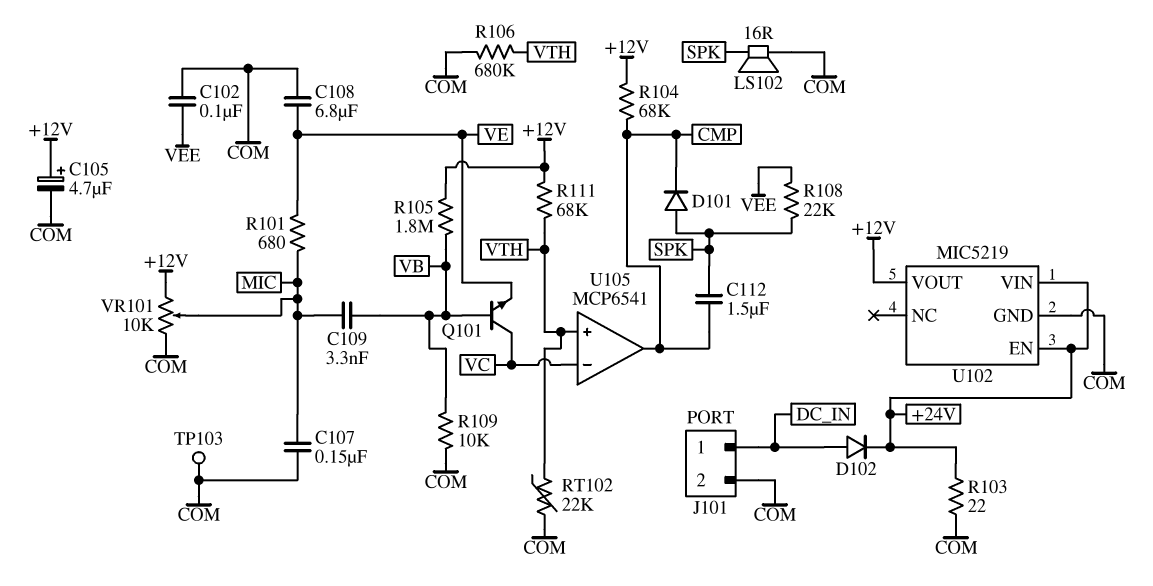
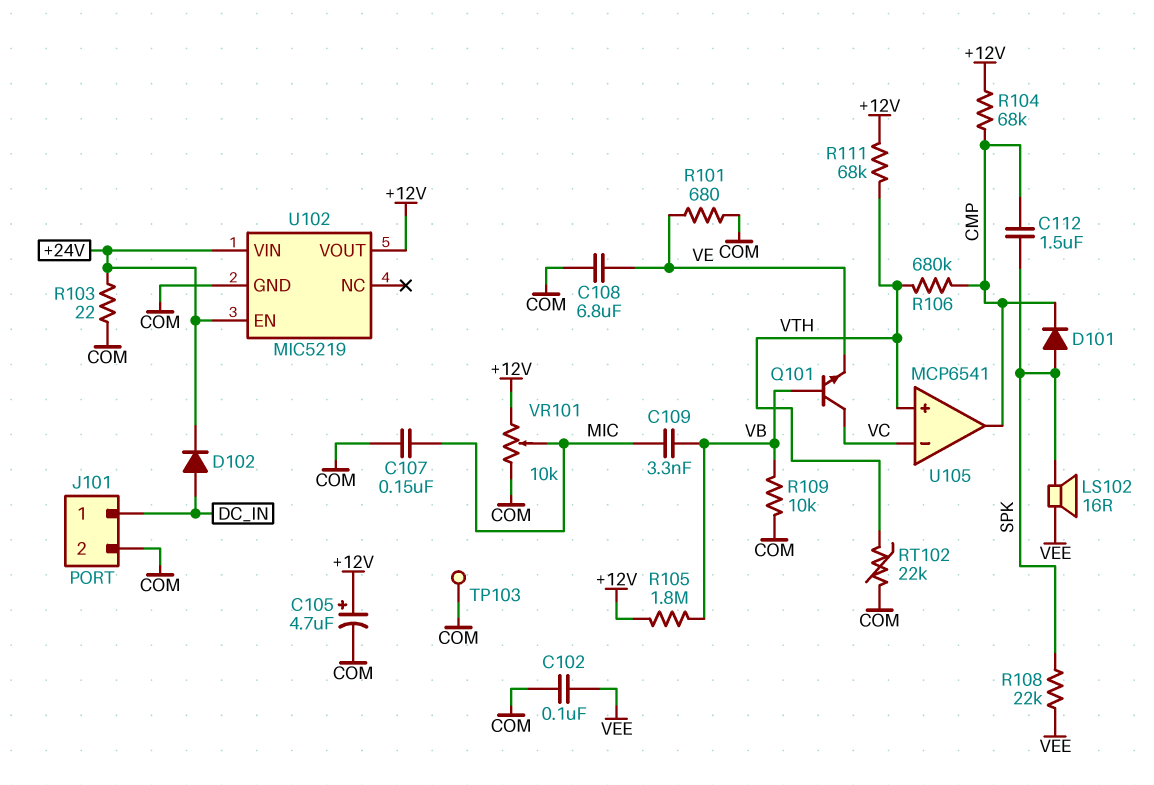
LS102: speaker 16R (COM, SPK) -> speaker 16R (SPK, VEE)
R101: 680 (MIC, VE) -> 680 (COM, VE)
R106: 680k (COM, VTH) -> 680k (CMP, VTH)

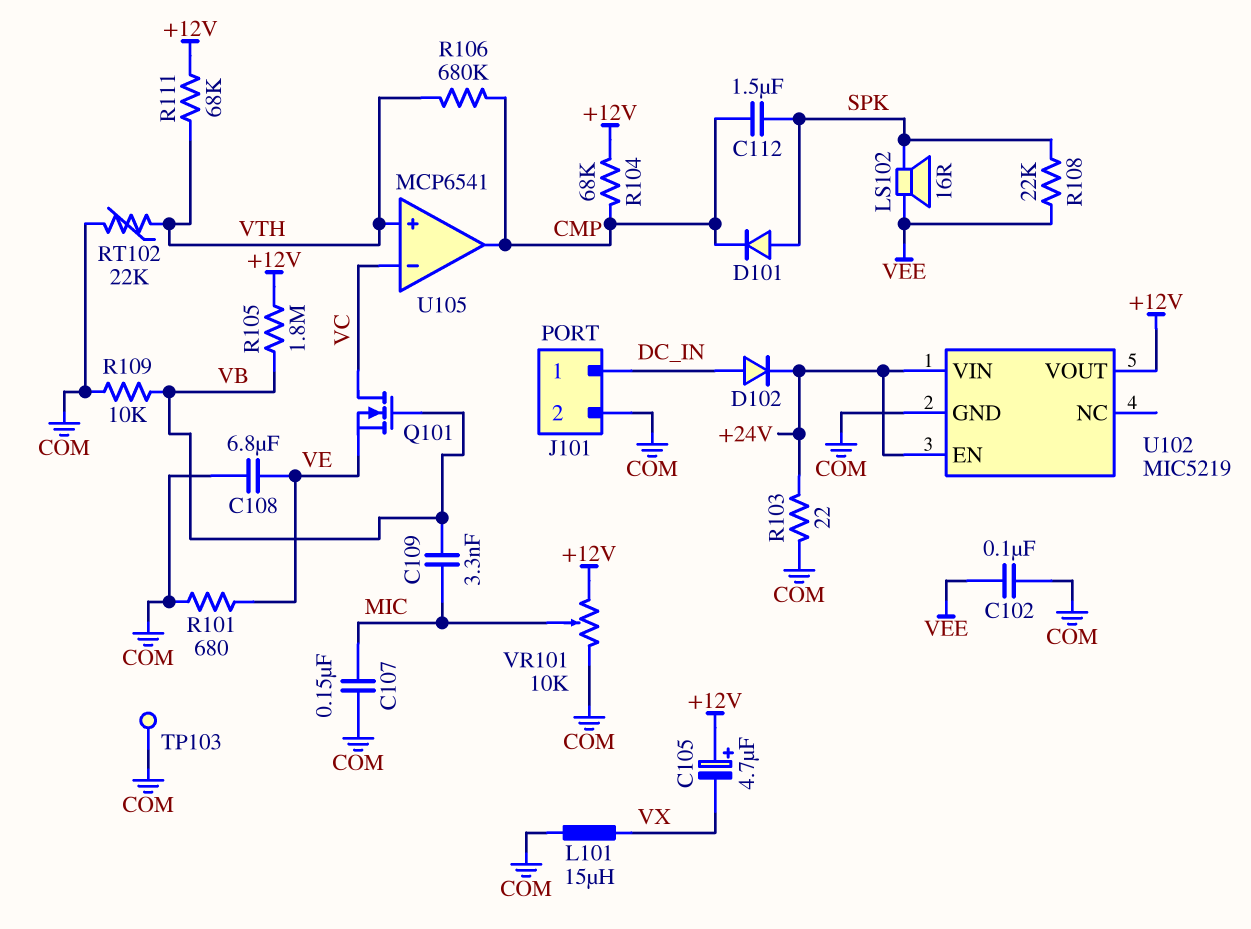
C105: 4.7uF (plus +12V, minus COM) -> 4.7uF (plus +12V, minus VX)
L101: none -> 15uH (COM, VX)
Q101: NPN (B VB, C VC, E VE) -> NMOS (G VB, D VC, S VE)

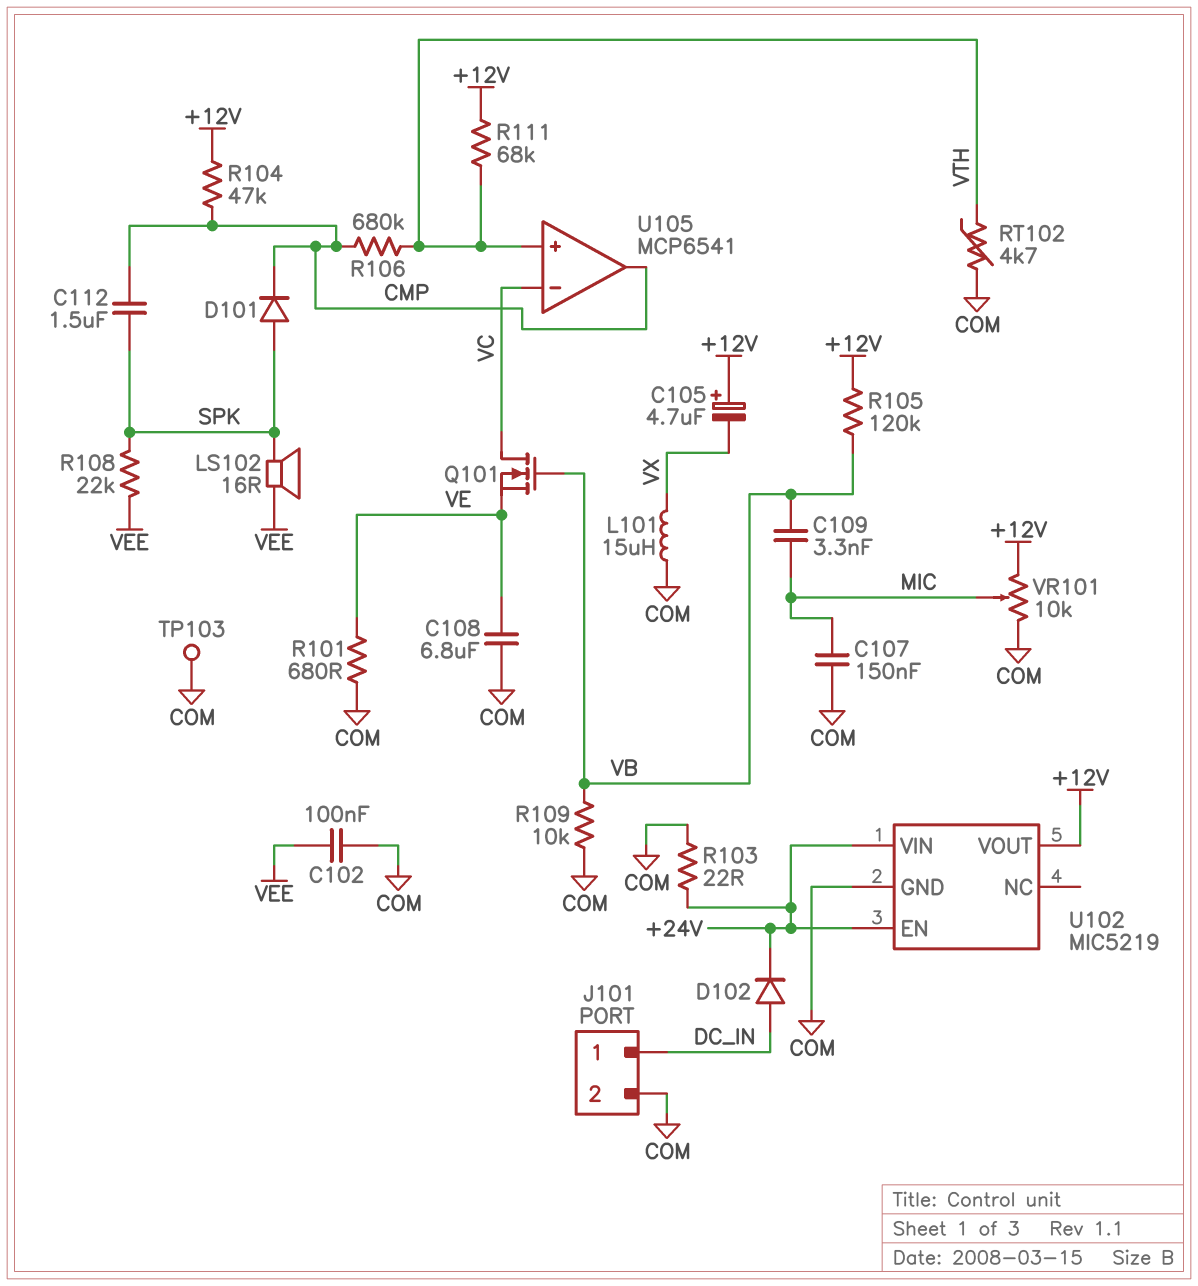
R104: 68k (+12V, CMP) -> 47k (+12V, CMP)
R105: 1.8M (+12V, VB) -> 120k (+12V, VB)
RT102: 22k (COM, VTH) -> 4.7k (COM, VTH)

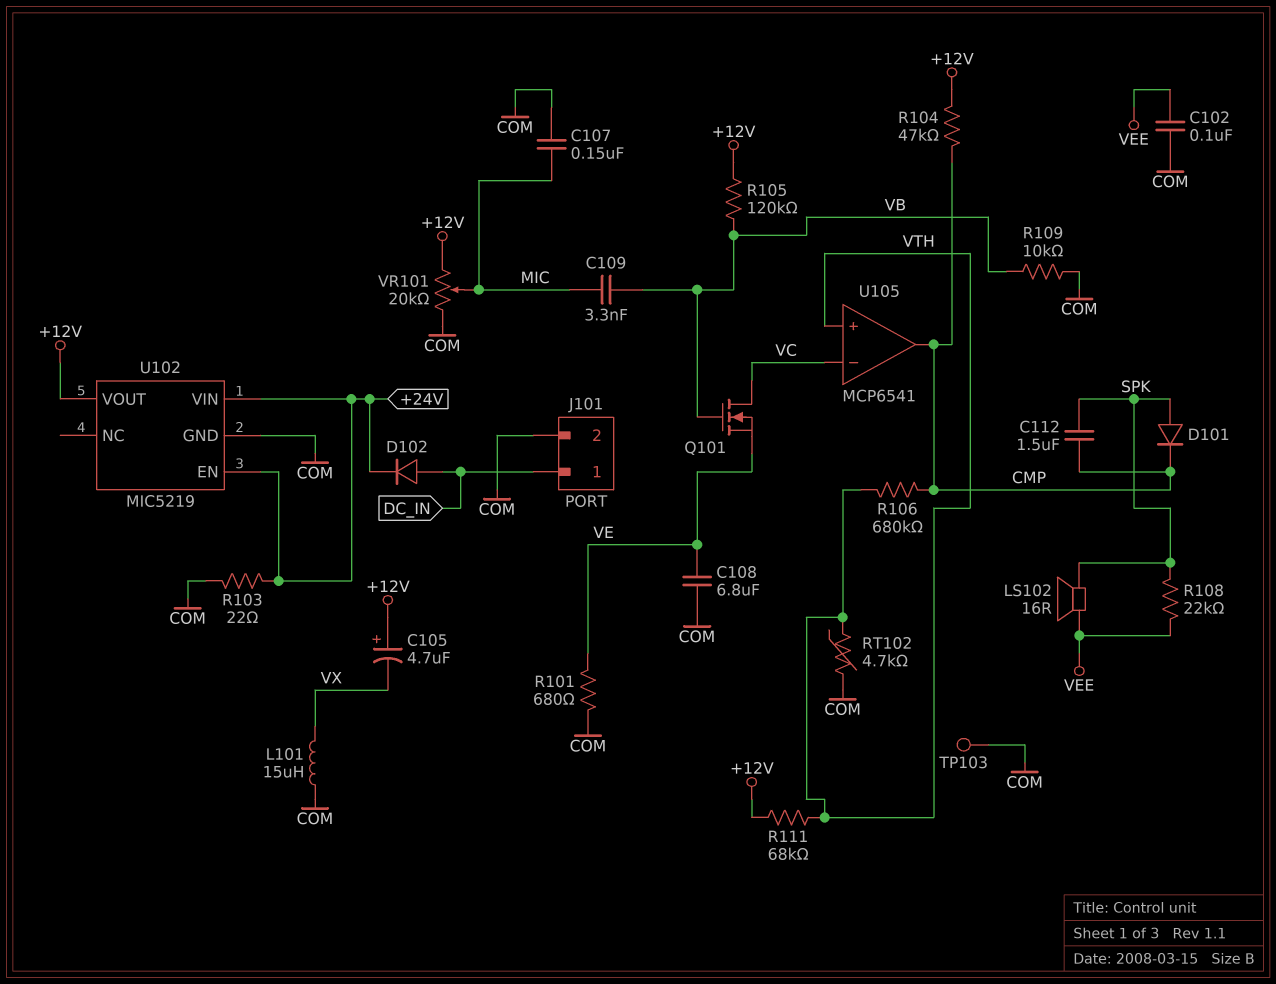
VR101: 10k (+12V, COM, wiper MIC) -> 20k (+12V, COM, wiper MIC)

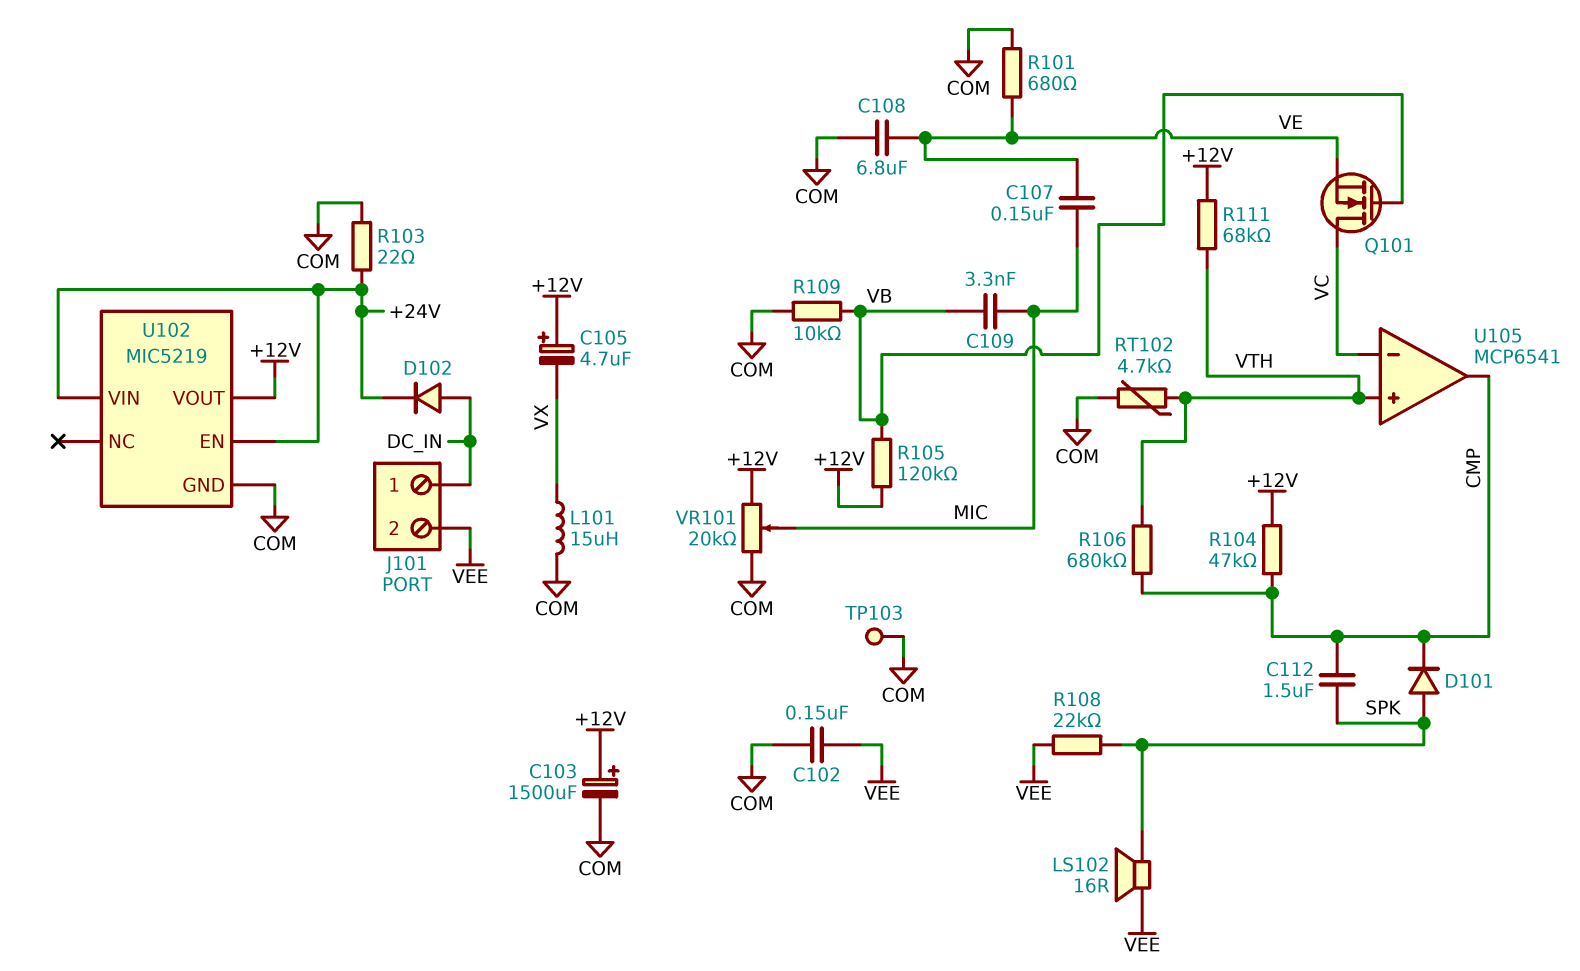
C102: 100nF (COM, VEE) -> 150nF (COM, VEE)
C103: none -> 1500uF (plus +12V, minus COM)
C107: 150nF (COM, MIC) -> 150nF (MIC, VE)
J101 pin 2: COM -> VEE

